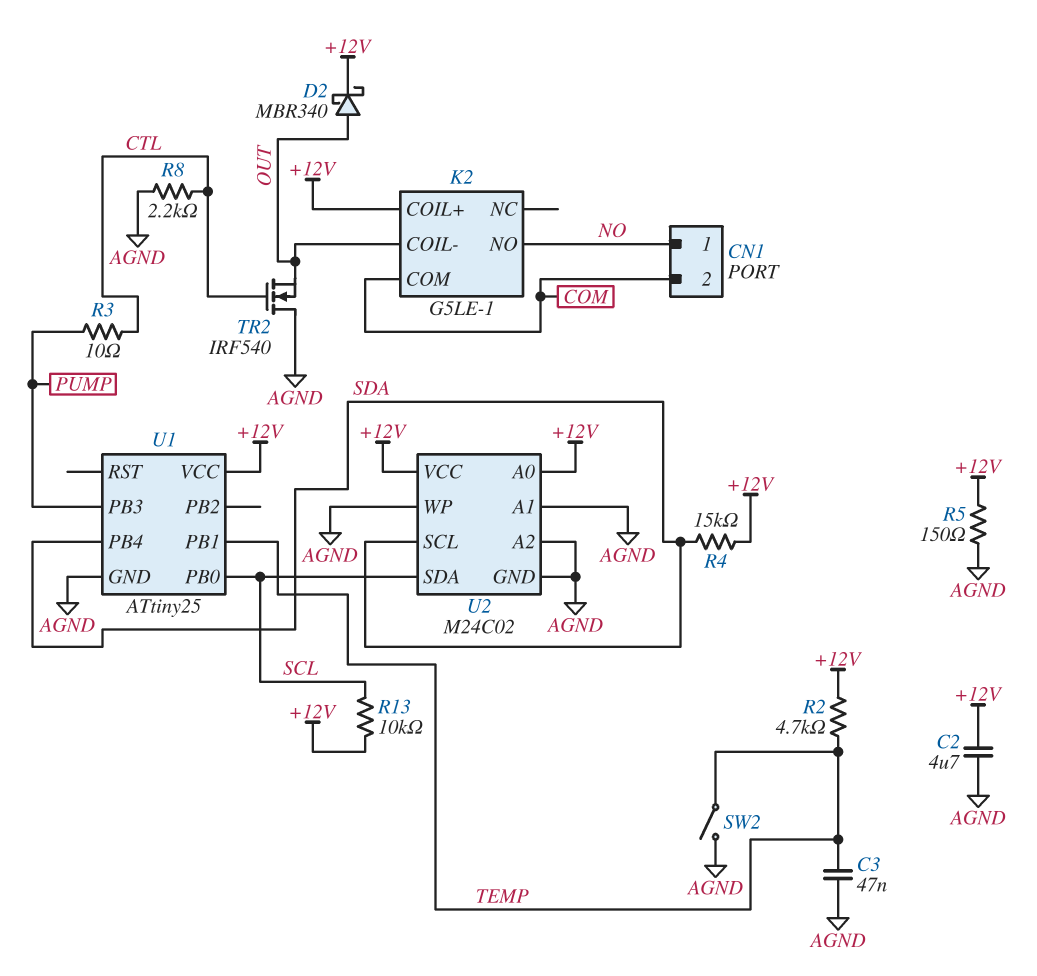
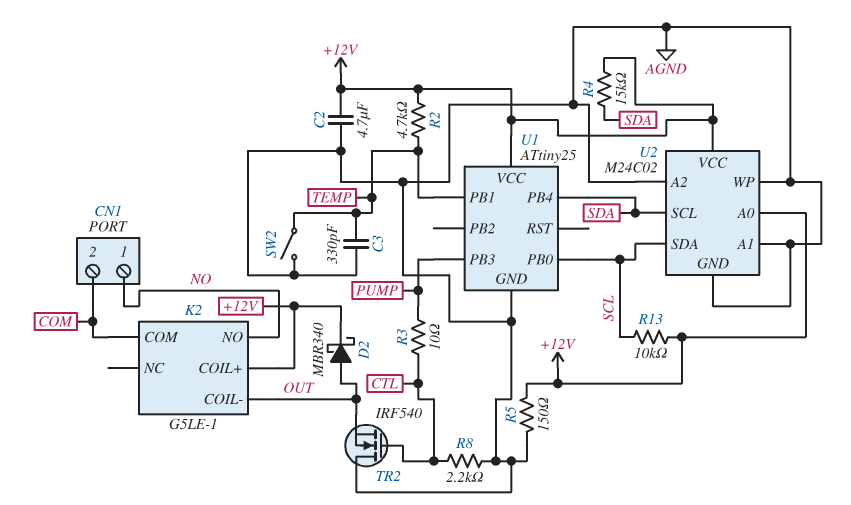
C3: 47nF (AGND, TEMP) -> 330pF (AGND, TEMP)

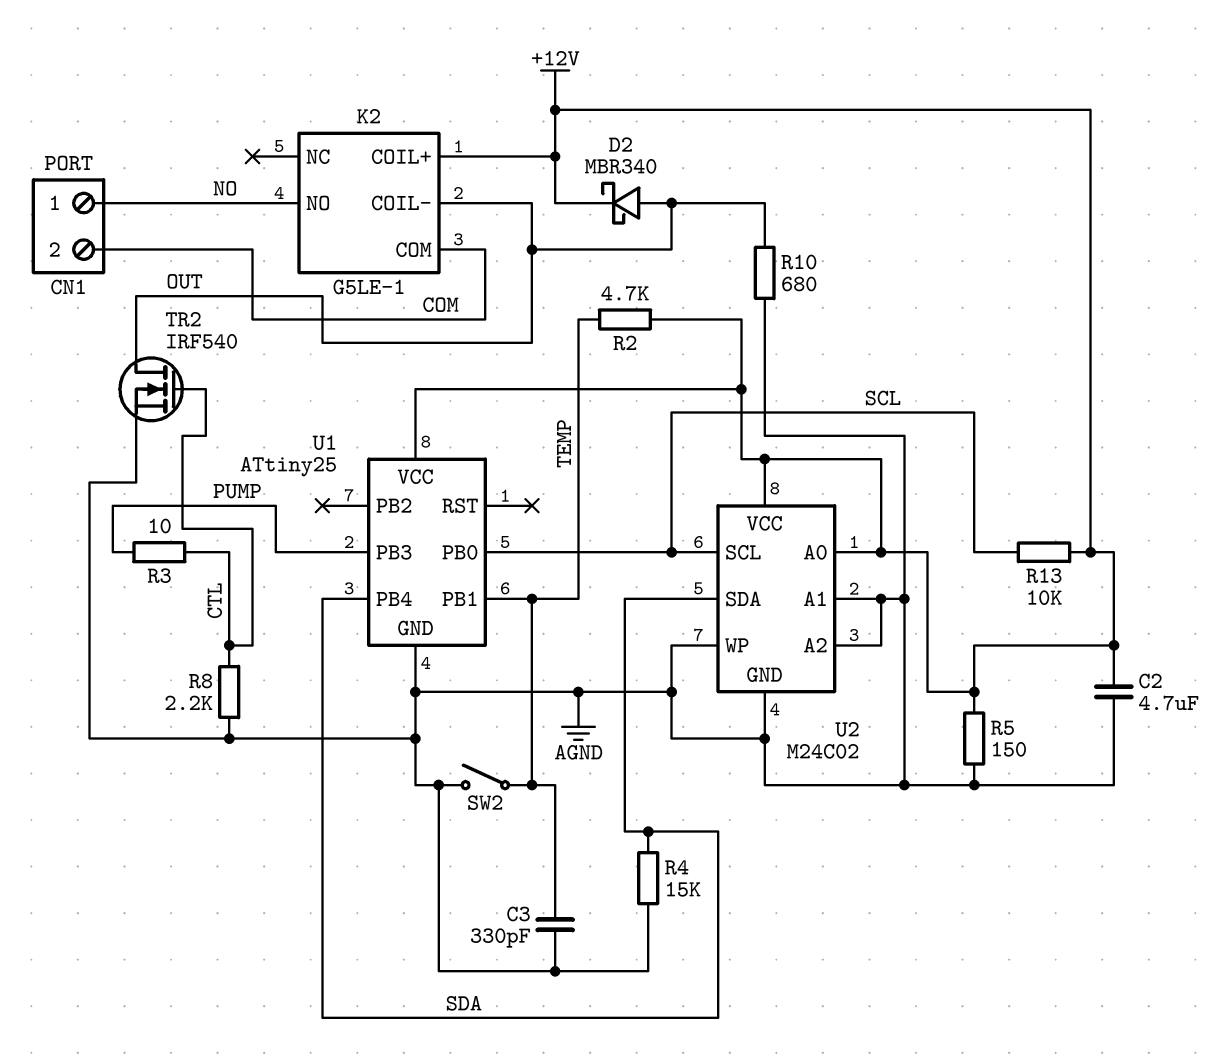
R4: 15k (+12V, SDA) -> 15k (AGND, SDA)
R10: none -> 680 (AGND, OUT)
TR2: NMOS IRF540 (G CTL, D AGND, S OUT) -> NMOS IRF540 (G CTL, D OUT, S AGND)
U2 pin SCL: SDA -> SCL
U2 pin SDA: SCL -> SDA

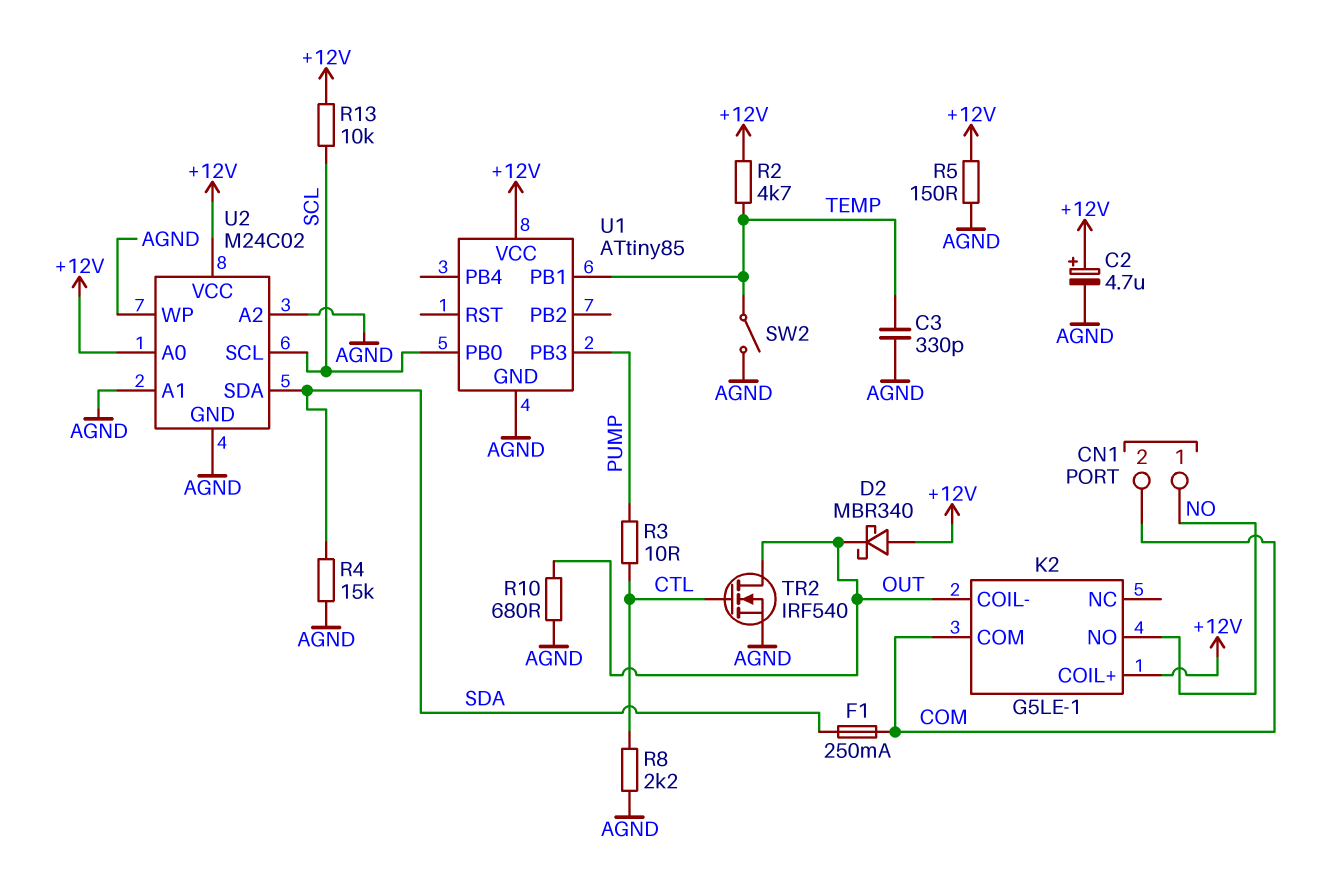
C2: 4.7uF (+12V, AGND) -> 4.7uF (plus +12V, minus AGND)
D2: schottky MBR340 (A OUT, K +12V) -> schottky MBR340 (A +12V, K OUT)
F1: none -> 250mA (COM, SDA)
U1: ATtiny25 -> ATtiny85
U1 pin PB4: SDA -> none

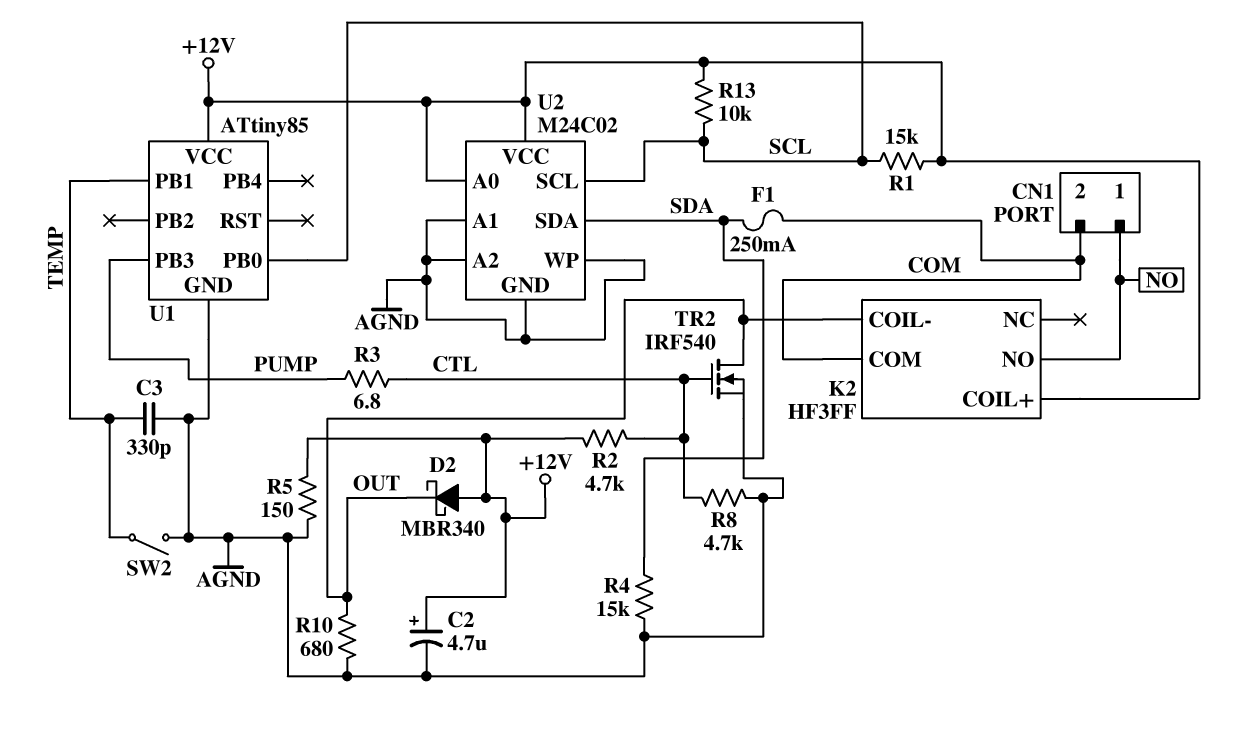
K2: G5LE-1 -> HF3FF
R1: none -> 15k (+12V, SCL)
R2: 4.7k (+12V, TEMP) -> 4.7k (+12V, CTL)
R3: 10 (CTL, PUMP) -> 6.8 (CTL, PUMP)
R8: 2.2k (AGND, CTL) -> 4.7k (AGND, CTL)

